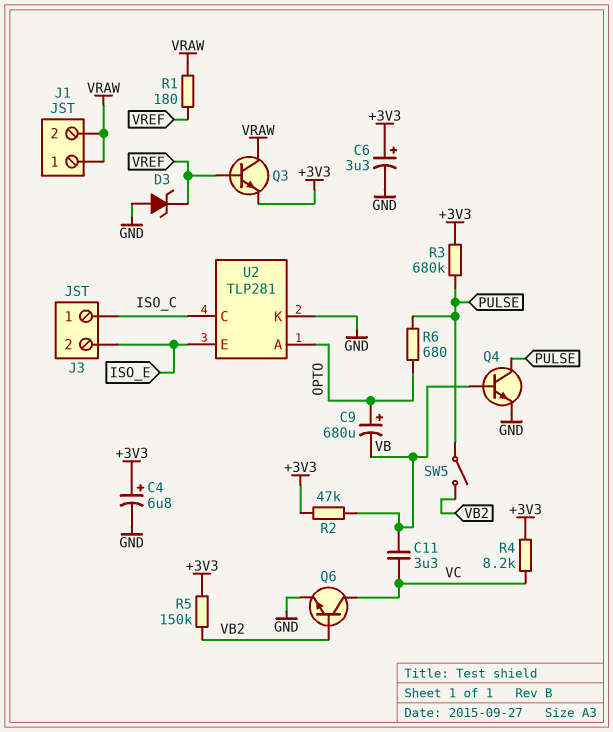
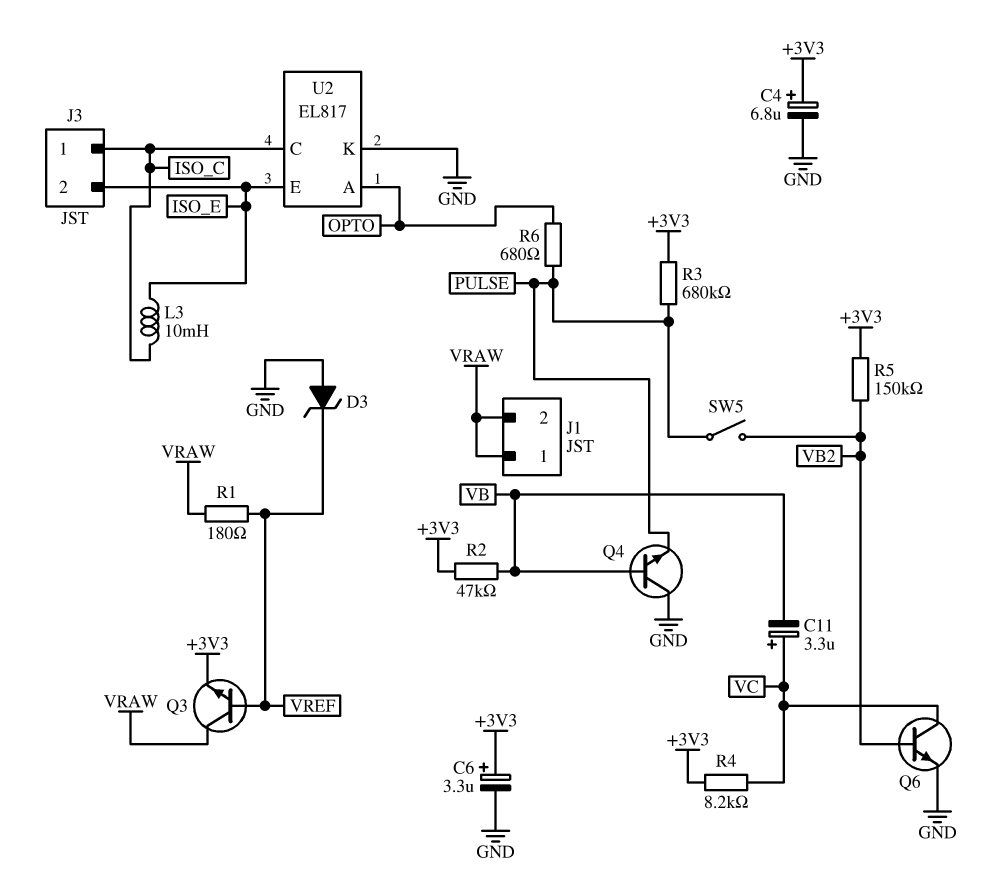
C9: 680uF (plus OPTO, minus VB) -> none
C11: 3.3uF (VB, VC) -> 3.3uF (plus VC, minus VB)
L3: none -> 10mH (ISO_C, ISO_E)
Q4: NPN (B VB, C PULSE, E GND) -> NPN (B VB, C GND, E PULSE)
U2: TLP281 -> EL817

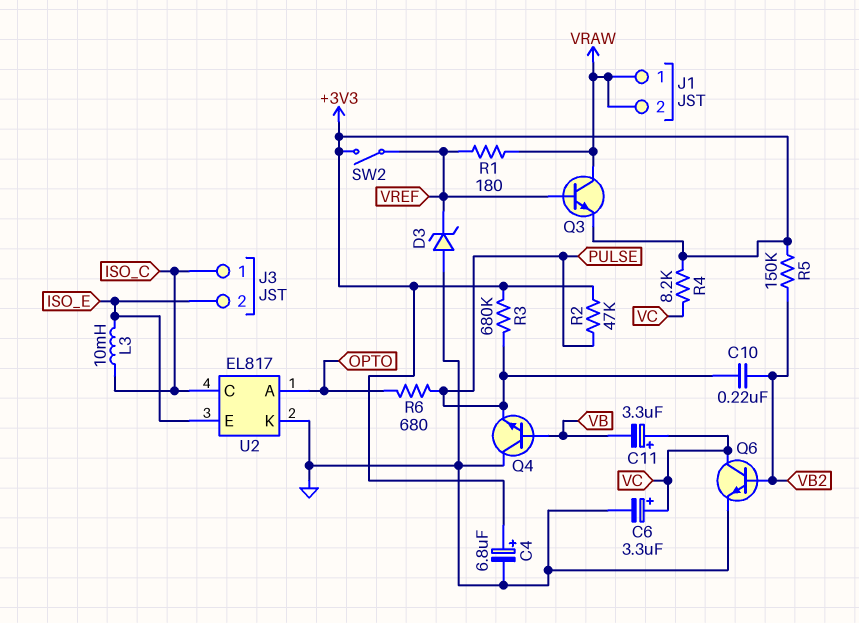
C6: 3.3uF (plus +3V3, minus GND) -> 3.3uF (plus VC, minus GND)
C10: none -> 220nF (PULSE, VB2)
R2: 47k (+3V3, VB) -> 47k (+3V3, PULSE)
SW2: none -> switch (+3V3, VREF)
SW5: switch (PULSE, VB2) -> none

